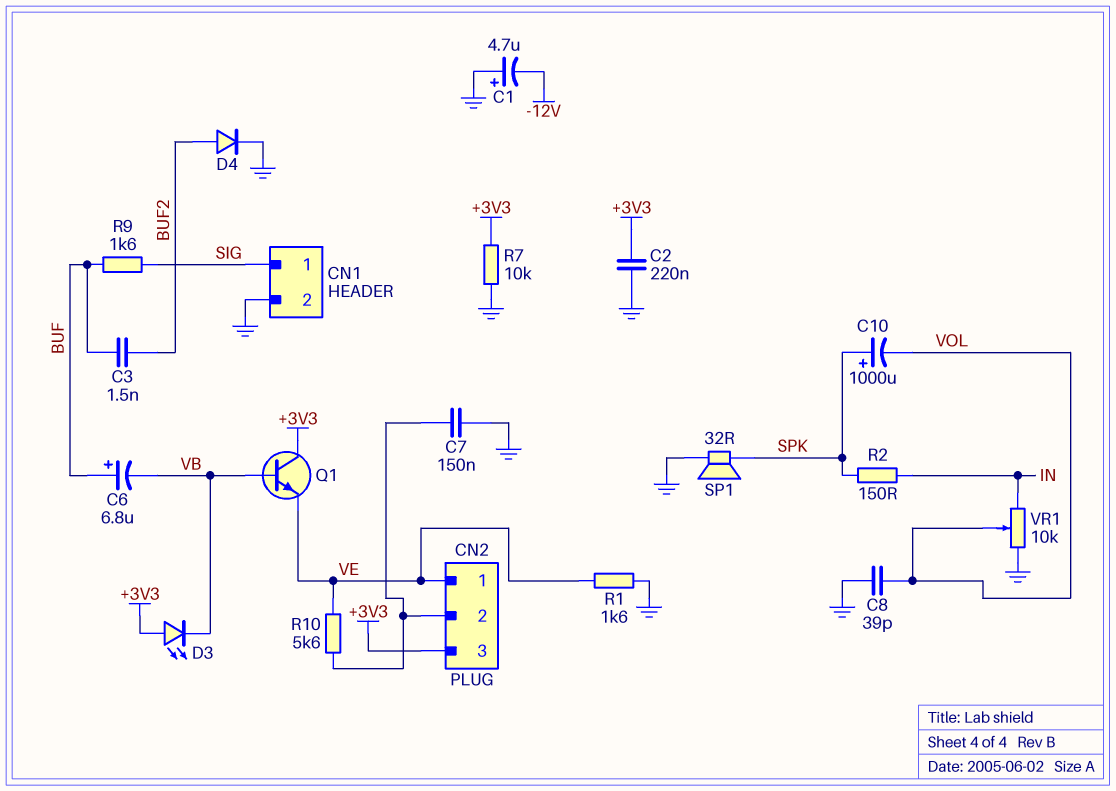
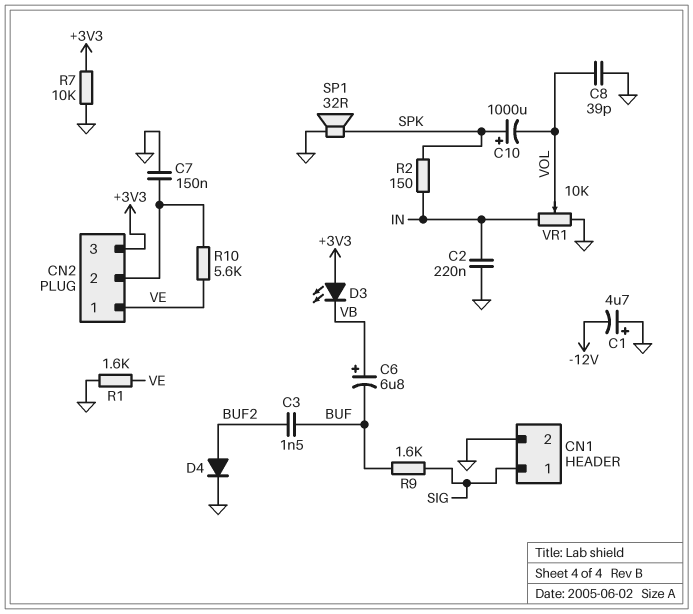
C2: 220nF (+3V3, GND) -> 220nF (GND, IN)
C6: 6.8uF (plus BUF, minus VB) -> 6.8uF (plus VB, minus BUF)
Q1: NPN (B VB, C +3V3, E VE) -> none

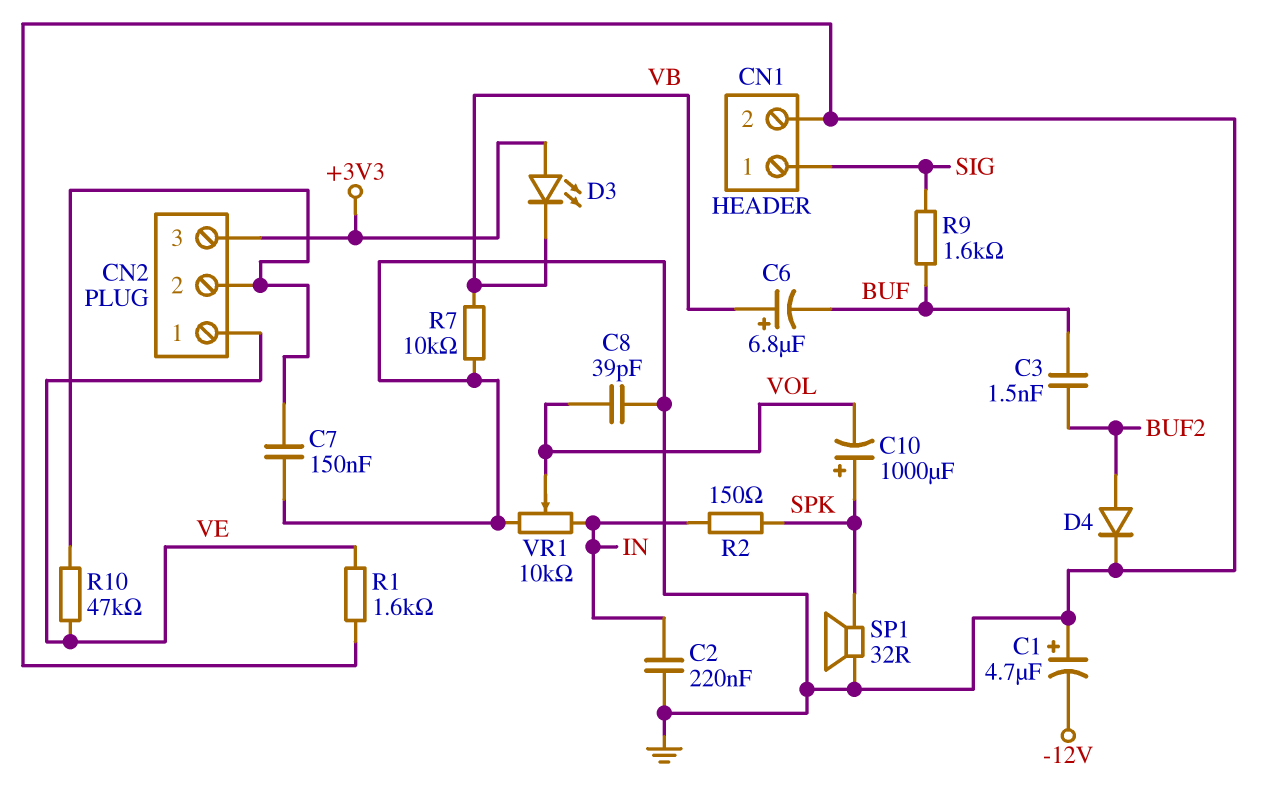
R7: 10k (+3V3, GND) -> 10k (GND, VB)
R10: 5.6k (CN2/2, VE) -> 47k (CN2/2, VE)

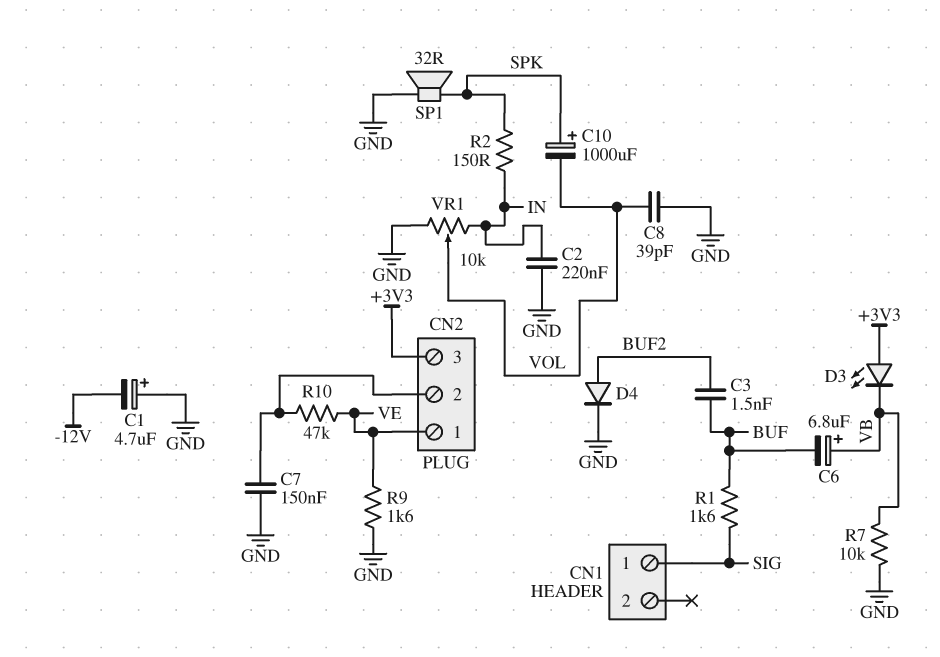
CN1 pin 2: GND -> none
R1: 1.6k (GND, VE) -> 1.6k (BUF, SIG)
R9: 1.6k (BUF, SIG) -> 1.6k (GND, VE)

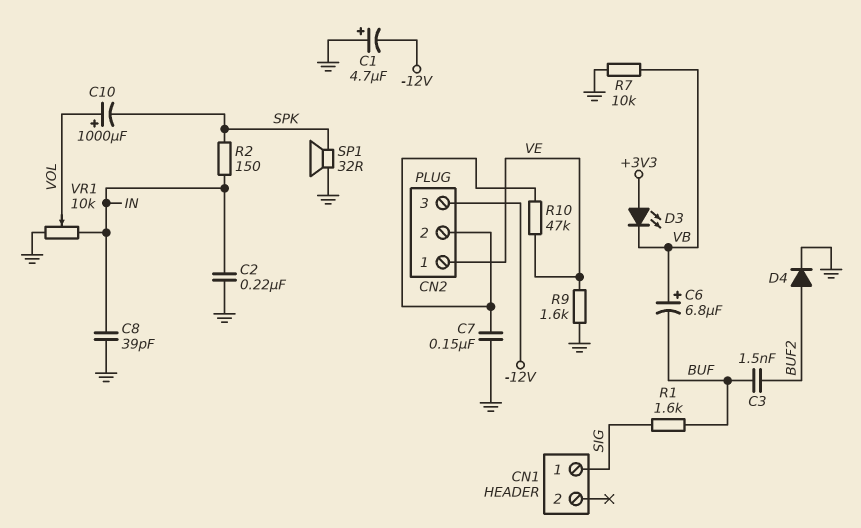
C8: 39pF (GND, VOL) -> 39pF (GND, IN)
C10: 1000uF (plus SPK, minus VOL) -> 1000uF (plus VOL, minus SPK)
CN2 pin 3: +3V3 -> -12V

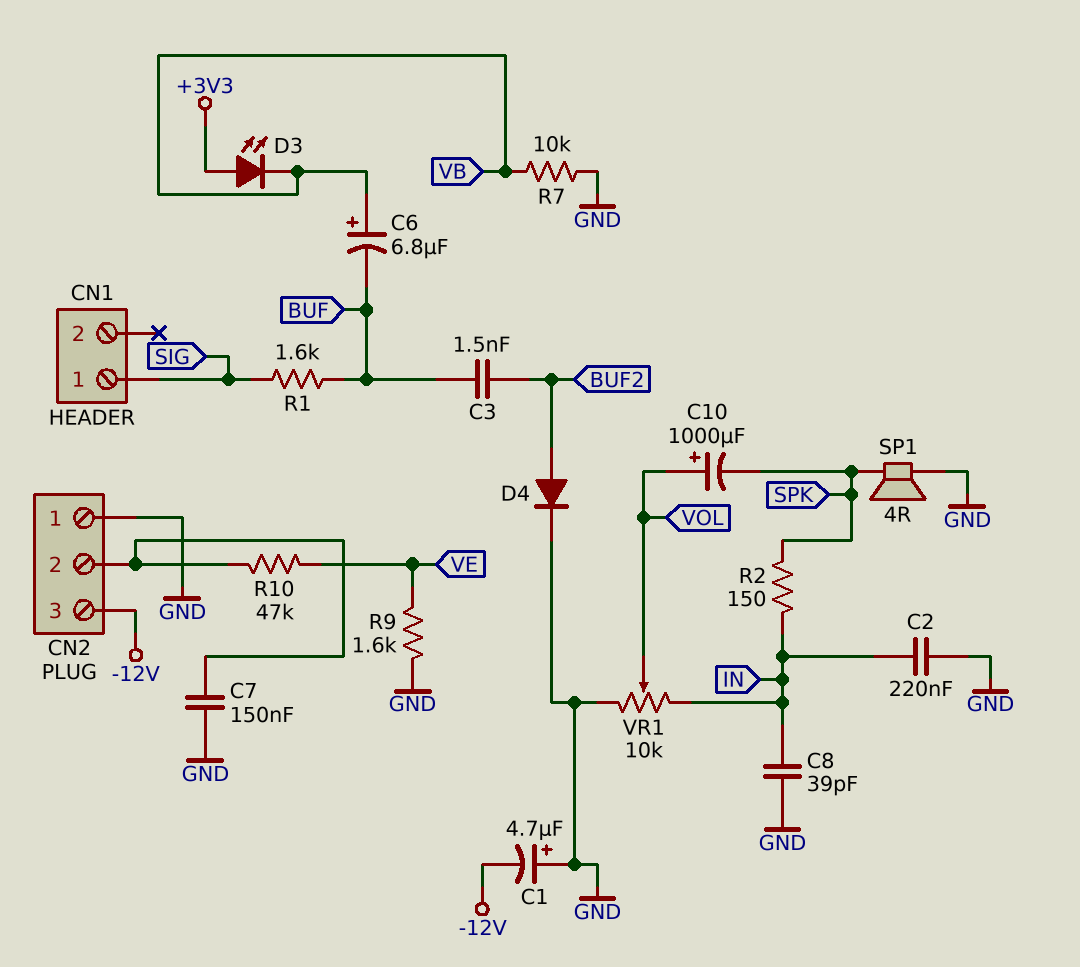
CN2 pin 1: VE -> GND
SP1: speaker 32R (GND, SPK) -> speaker 4R (GND, SPK)

